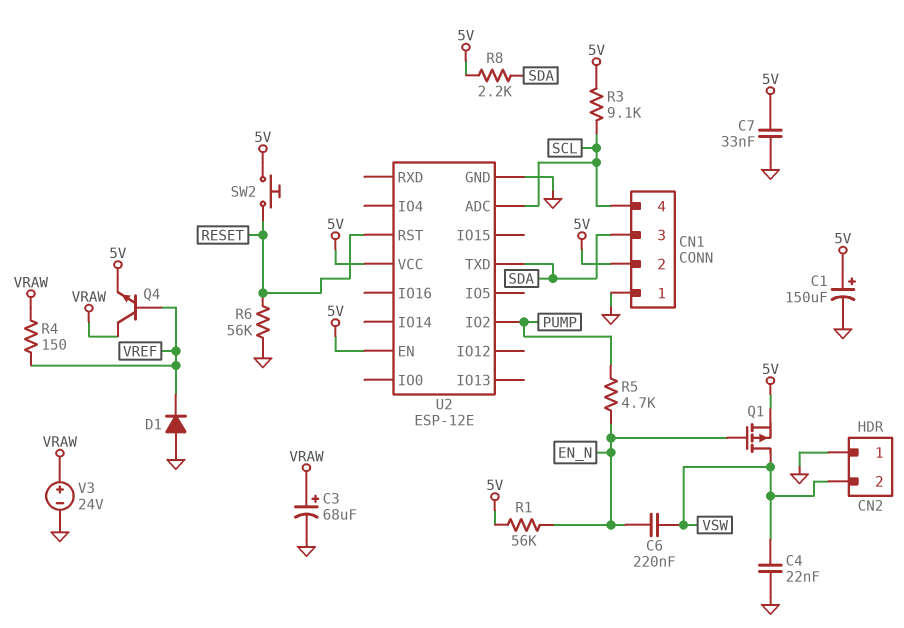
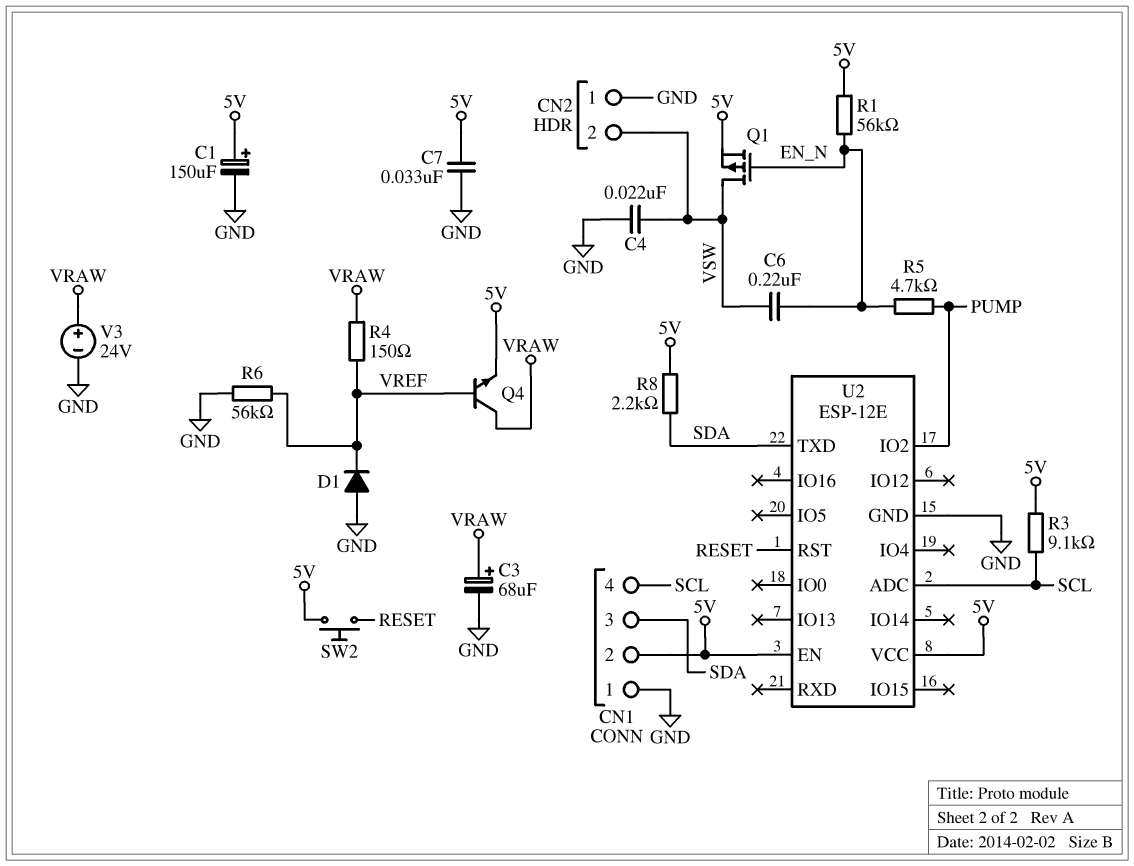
R6: 56k (GND, RESET) -> 56k (GND, VREF)

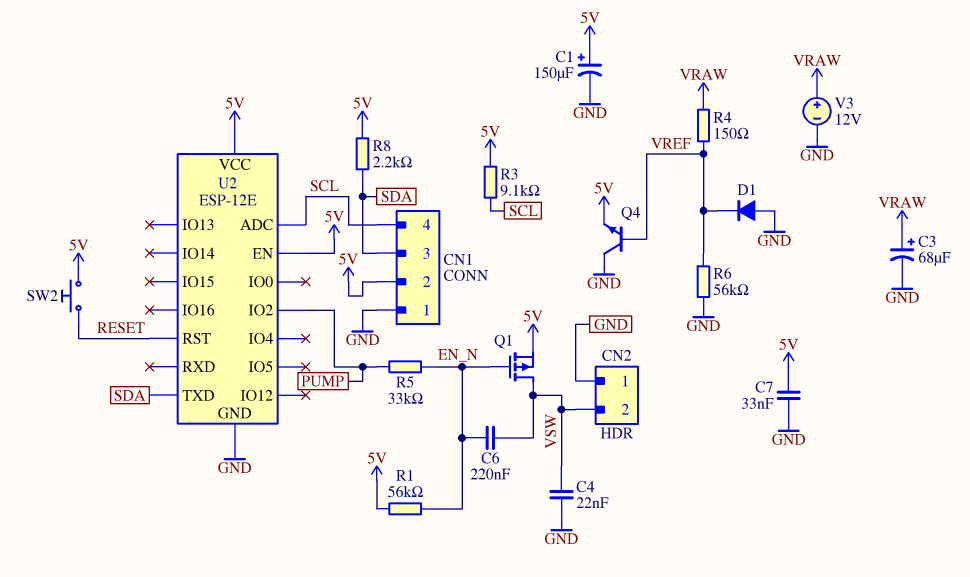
Q4: NPN (B VREF, C VRAW, E 5V) -> NPN (B VREF, C GND, E 5V)
R5: 4.7k (EN_N, PUMP) -> 33k (EN_N, PUMP)
V3: 24V (plus VRAW, minus GND) -> 12V (plus VRAW, minus GND)

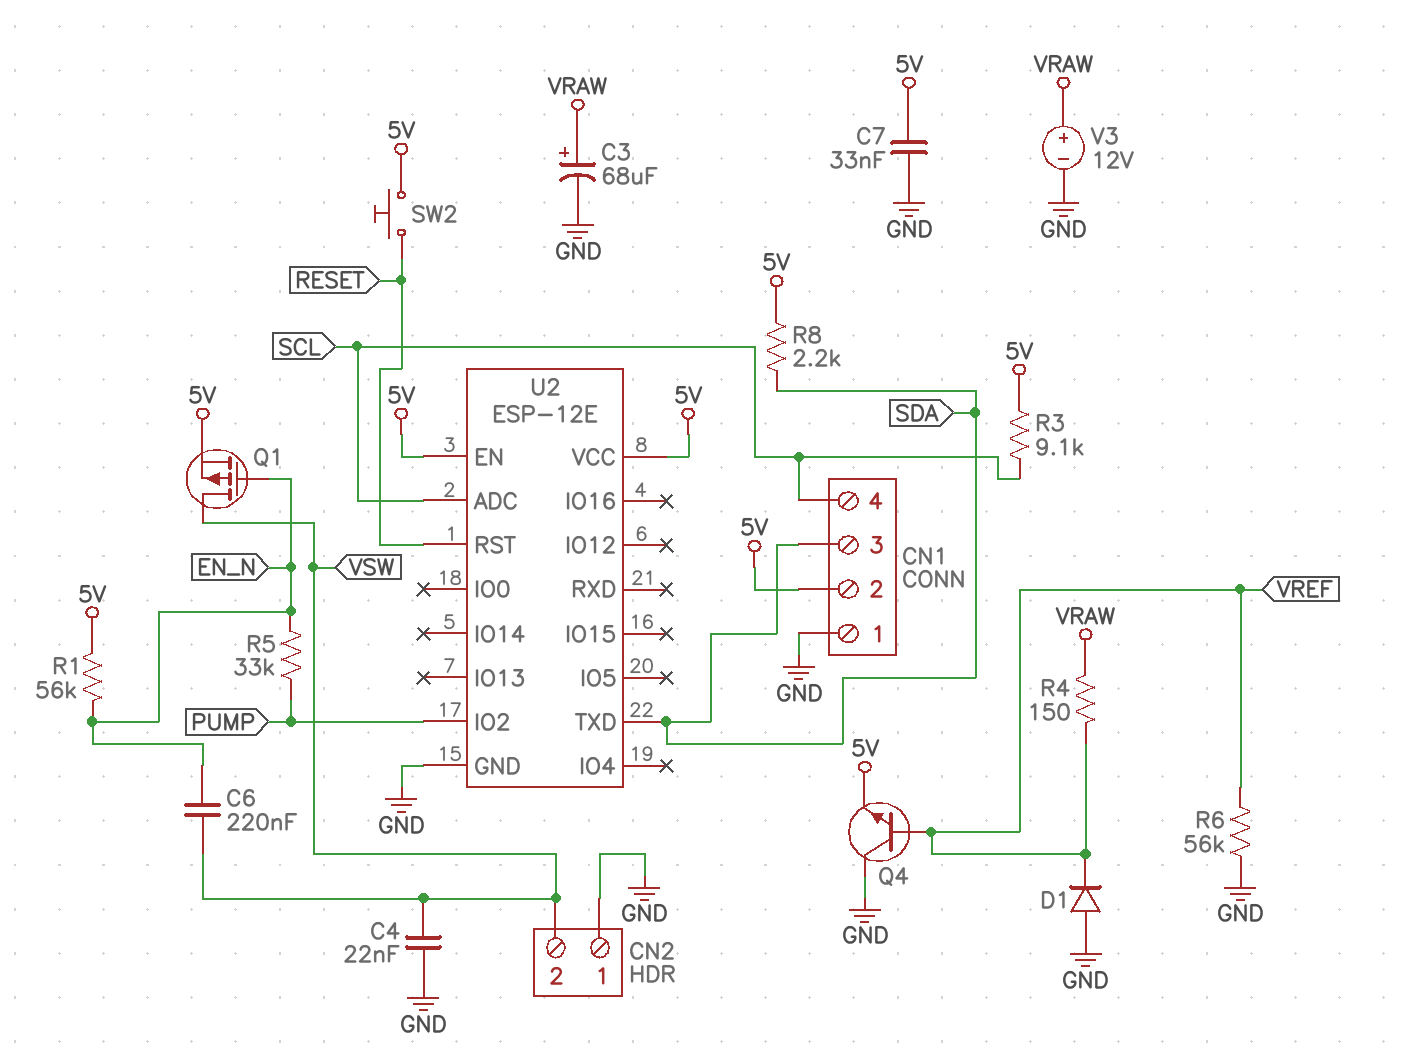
C1: 150uF (plus 5V, minus GND) -> none

